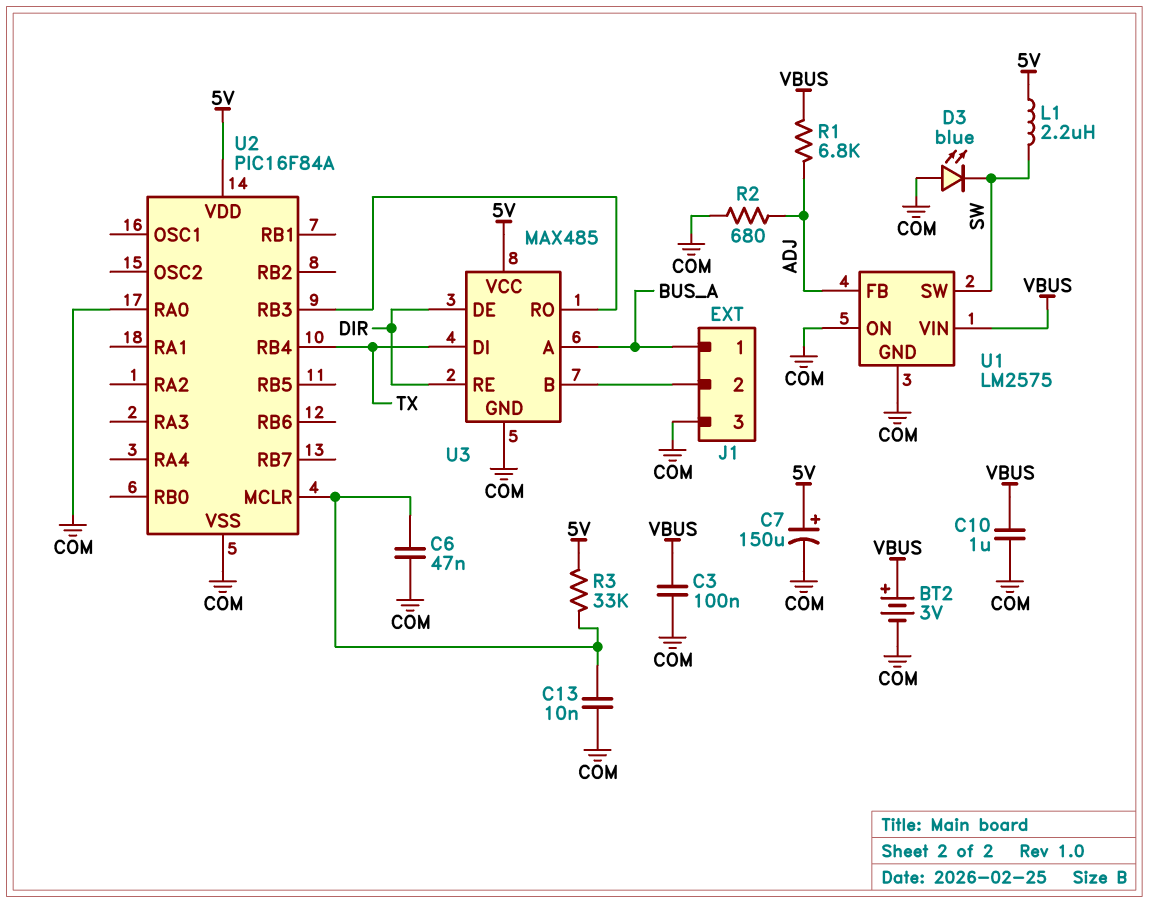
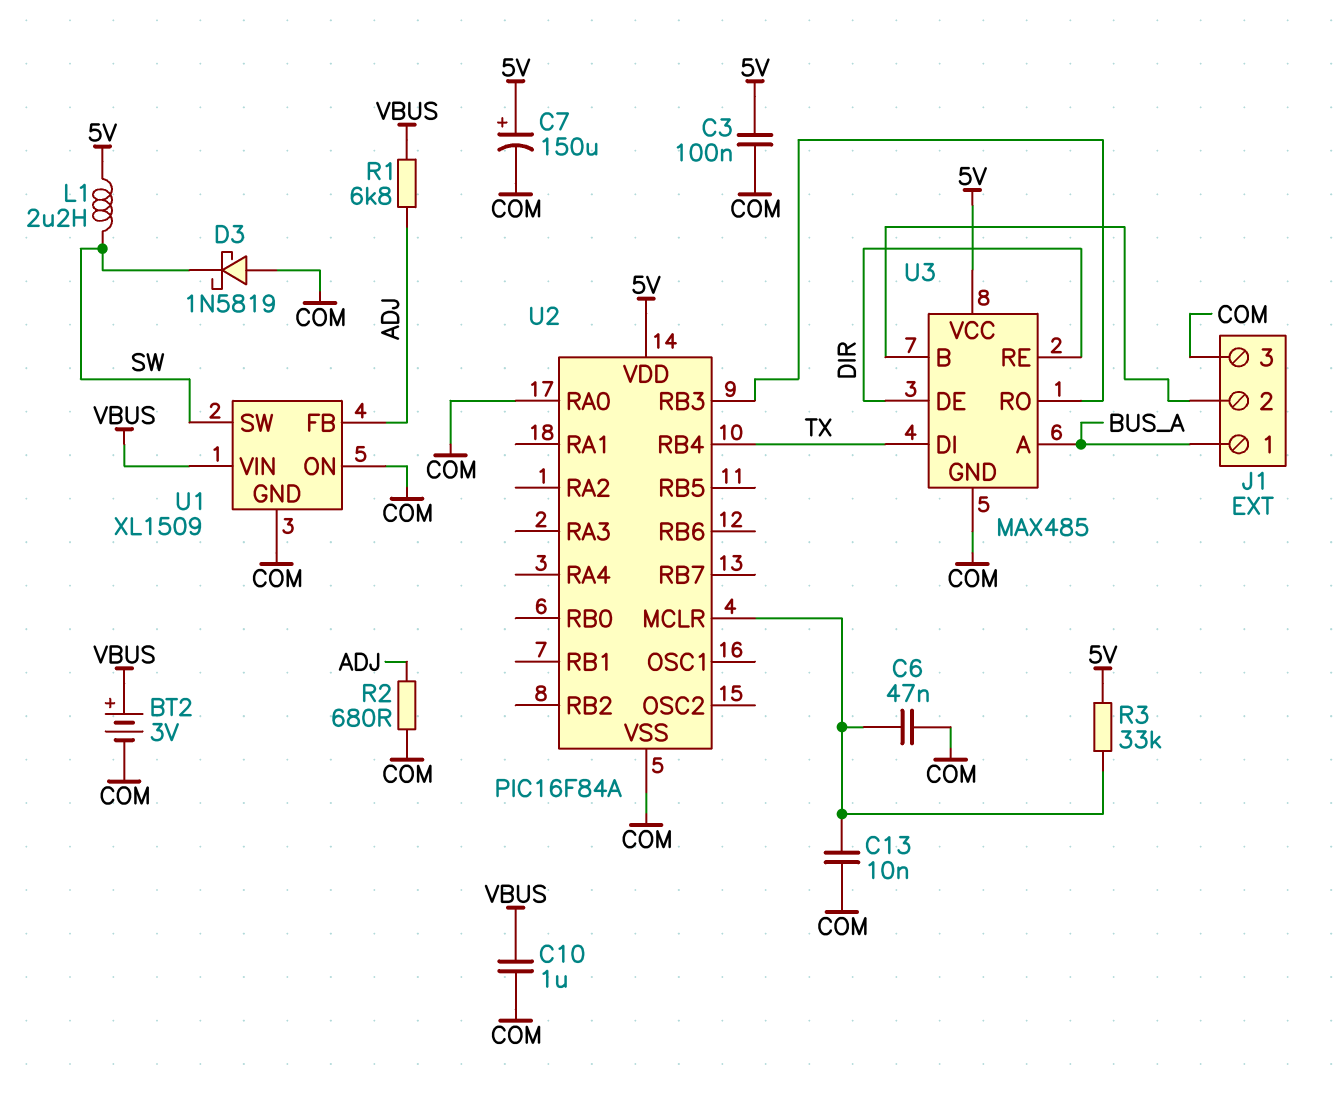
C3: 100nF (COM, VBUS) -> 100nF (5V, COM)
D3: LED blue (A COM, K SW) -> schottky 1N5819 (A COM, K SW)
U1: LM2575 -> XL1509

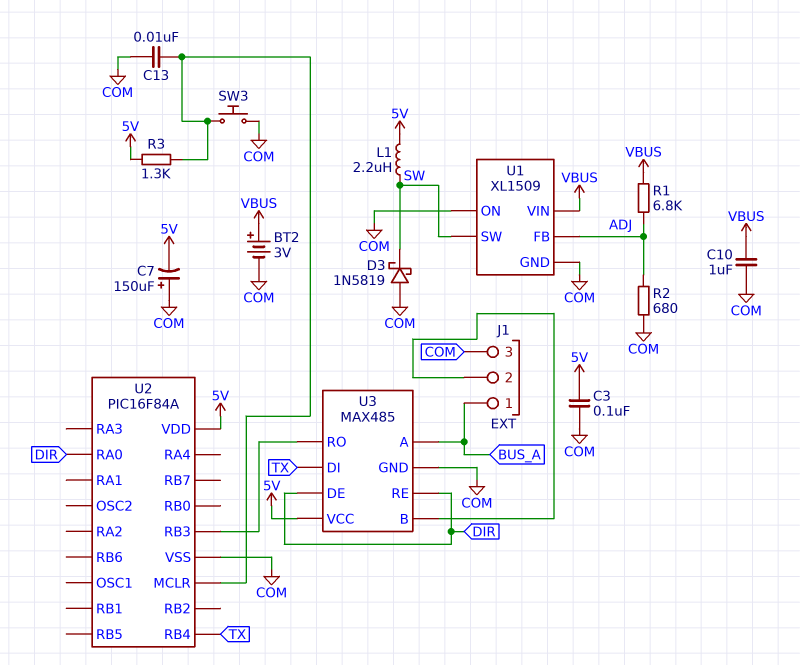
C6: 47nF (COM, U2/MCLR) -> none
C7: 150uF (plus 5V, minus COM) -> 150uF (plus COM, minus 5V)
R3: 33k (5V, U2/MCLR) -> 1.3k (5V, U2/MCLR)
SW3: none -> button (COM, U2/MCLR)
U2 pin RA0: COM -> DIR

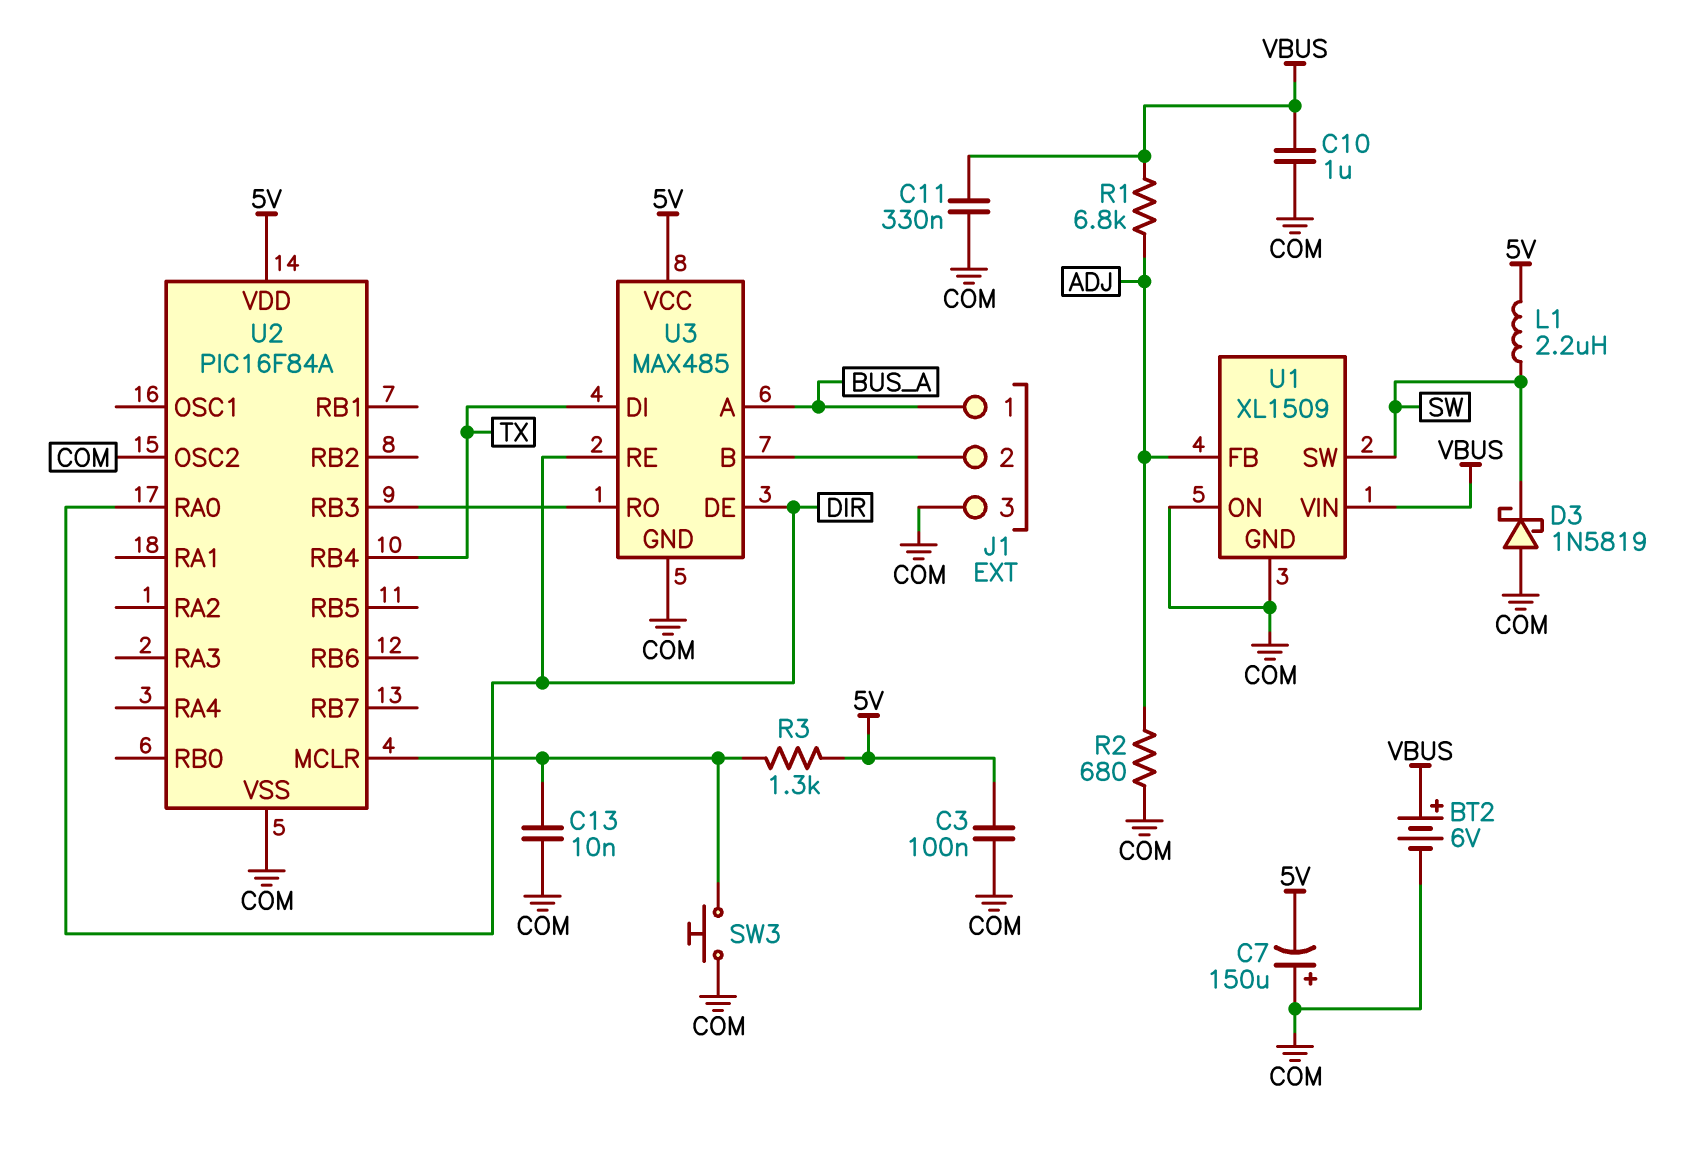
BT2: 3V (plus VBUS, minus COM) -> 6V (plus VBUS, minus COM)
C11: none -> 330nF (COM, VBUS)
U2 pin OSC2: none -> COM

